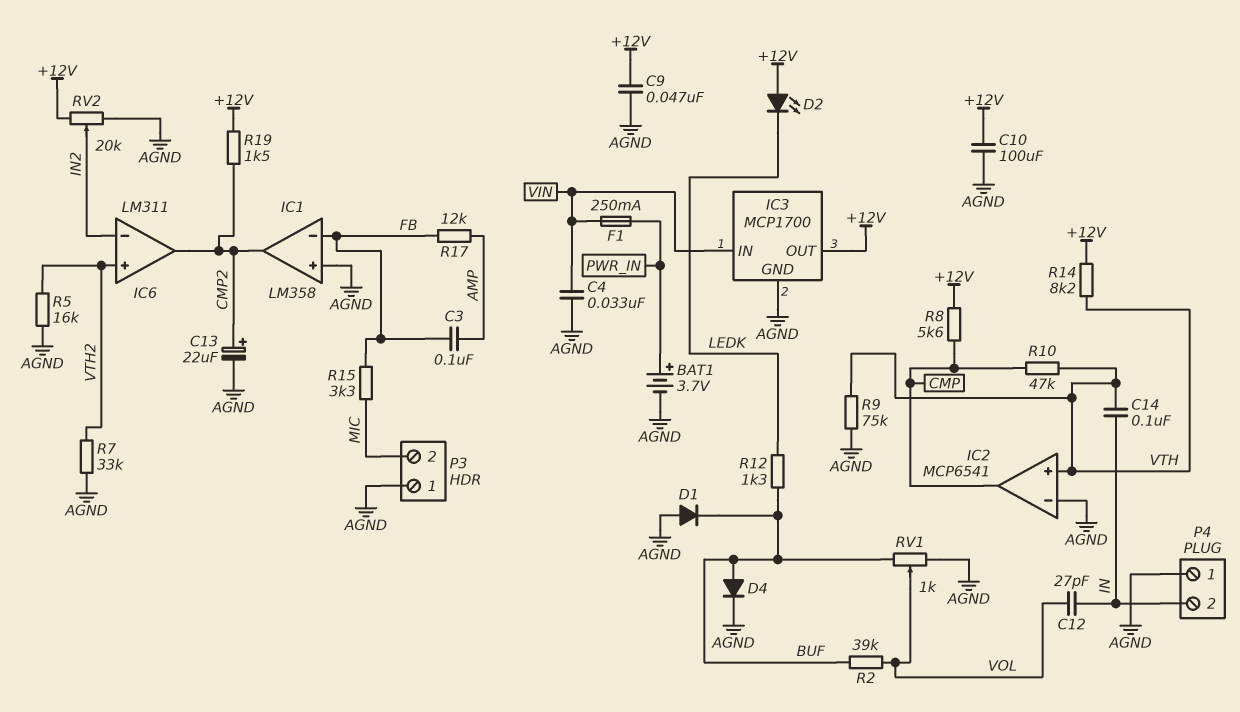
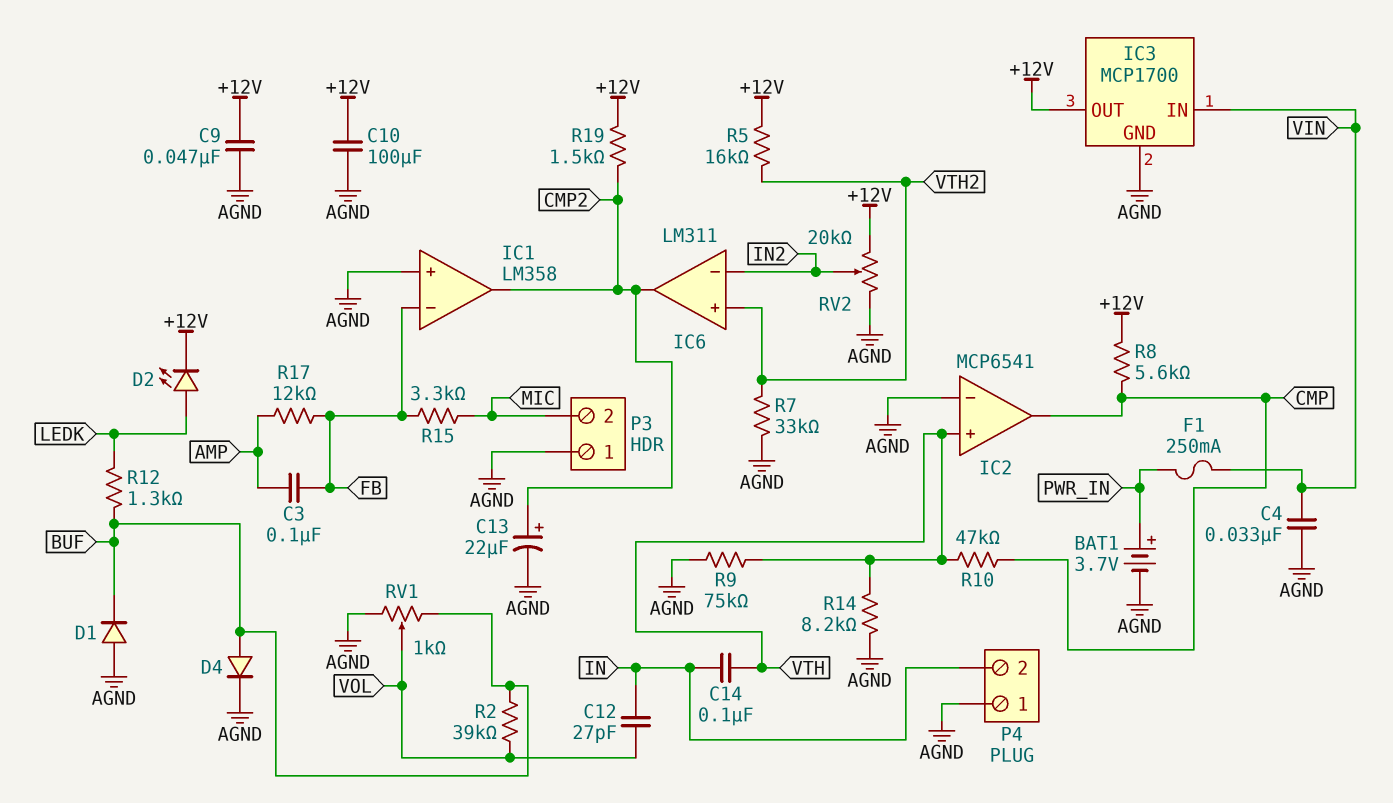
D2: LED (A +12V, K LEDK) -> LED (A LEDK, K +12V)
R5: 16k (AGND, VTH2) -> 16k (+12V, VTH2)
R14: 8.2k (+12V, VTH) -> 8.2k (AGND, VTH)

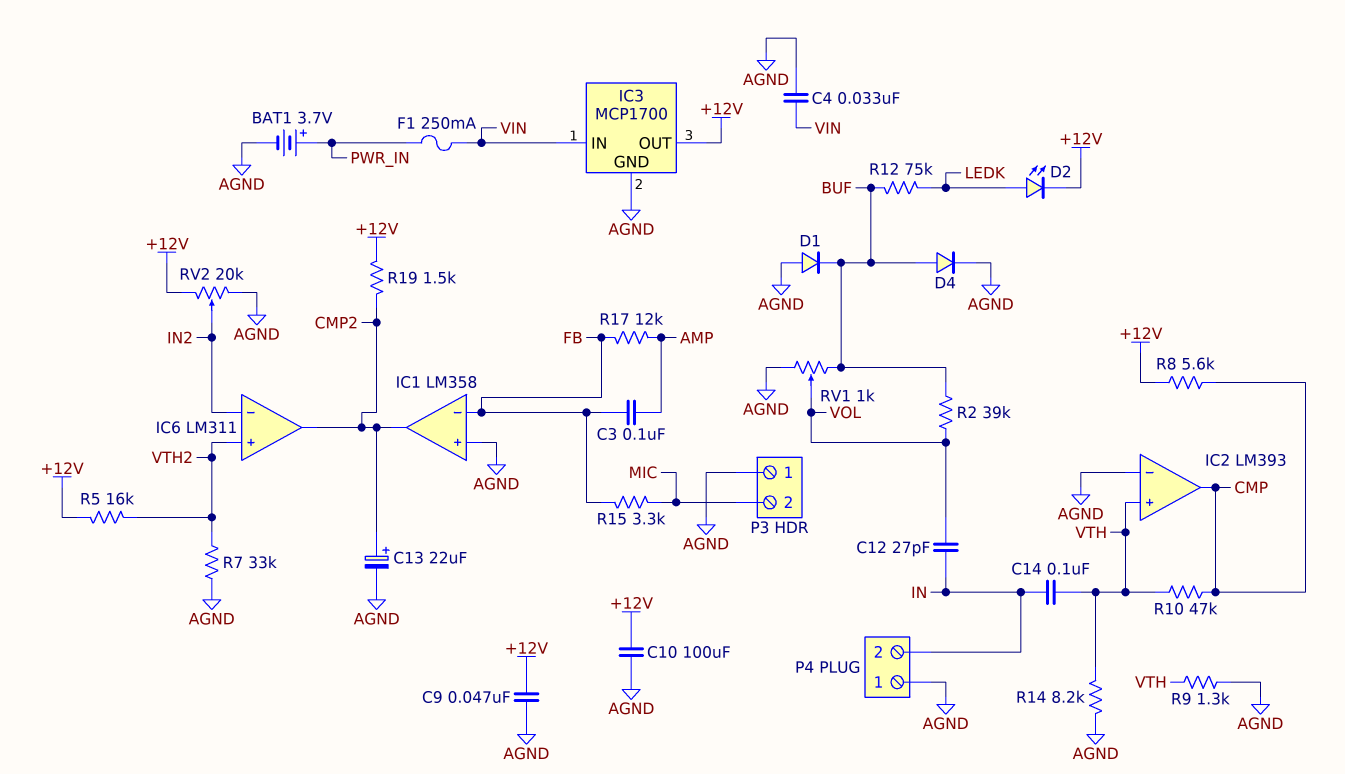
IC2: MCP6541 -> LM393
R9: 75k (AGND, VTH) -> 1.3k (AGND, VTH)
R12: 1.3k (BUF, LEDK) -> 75k (BUF, LEDK)

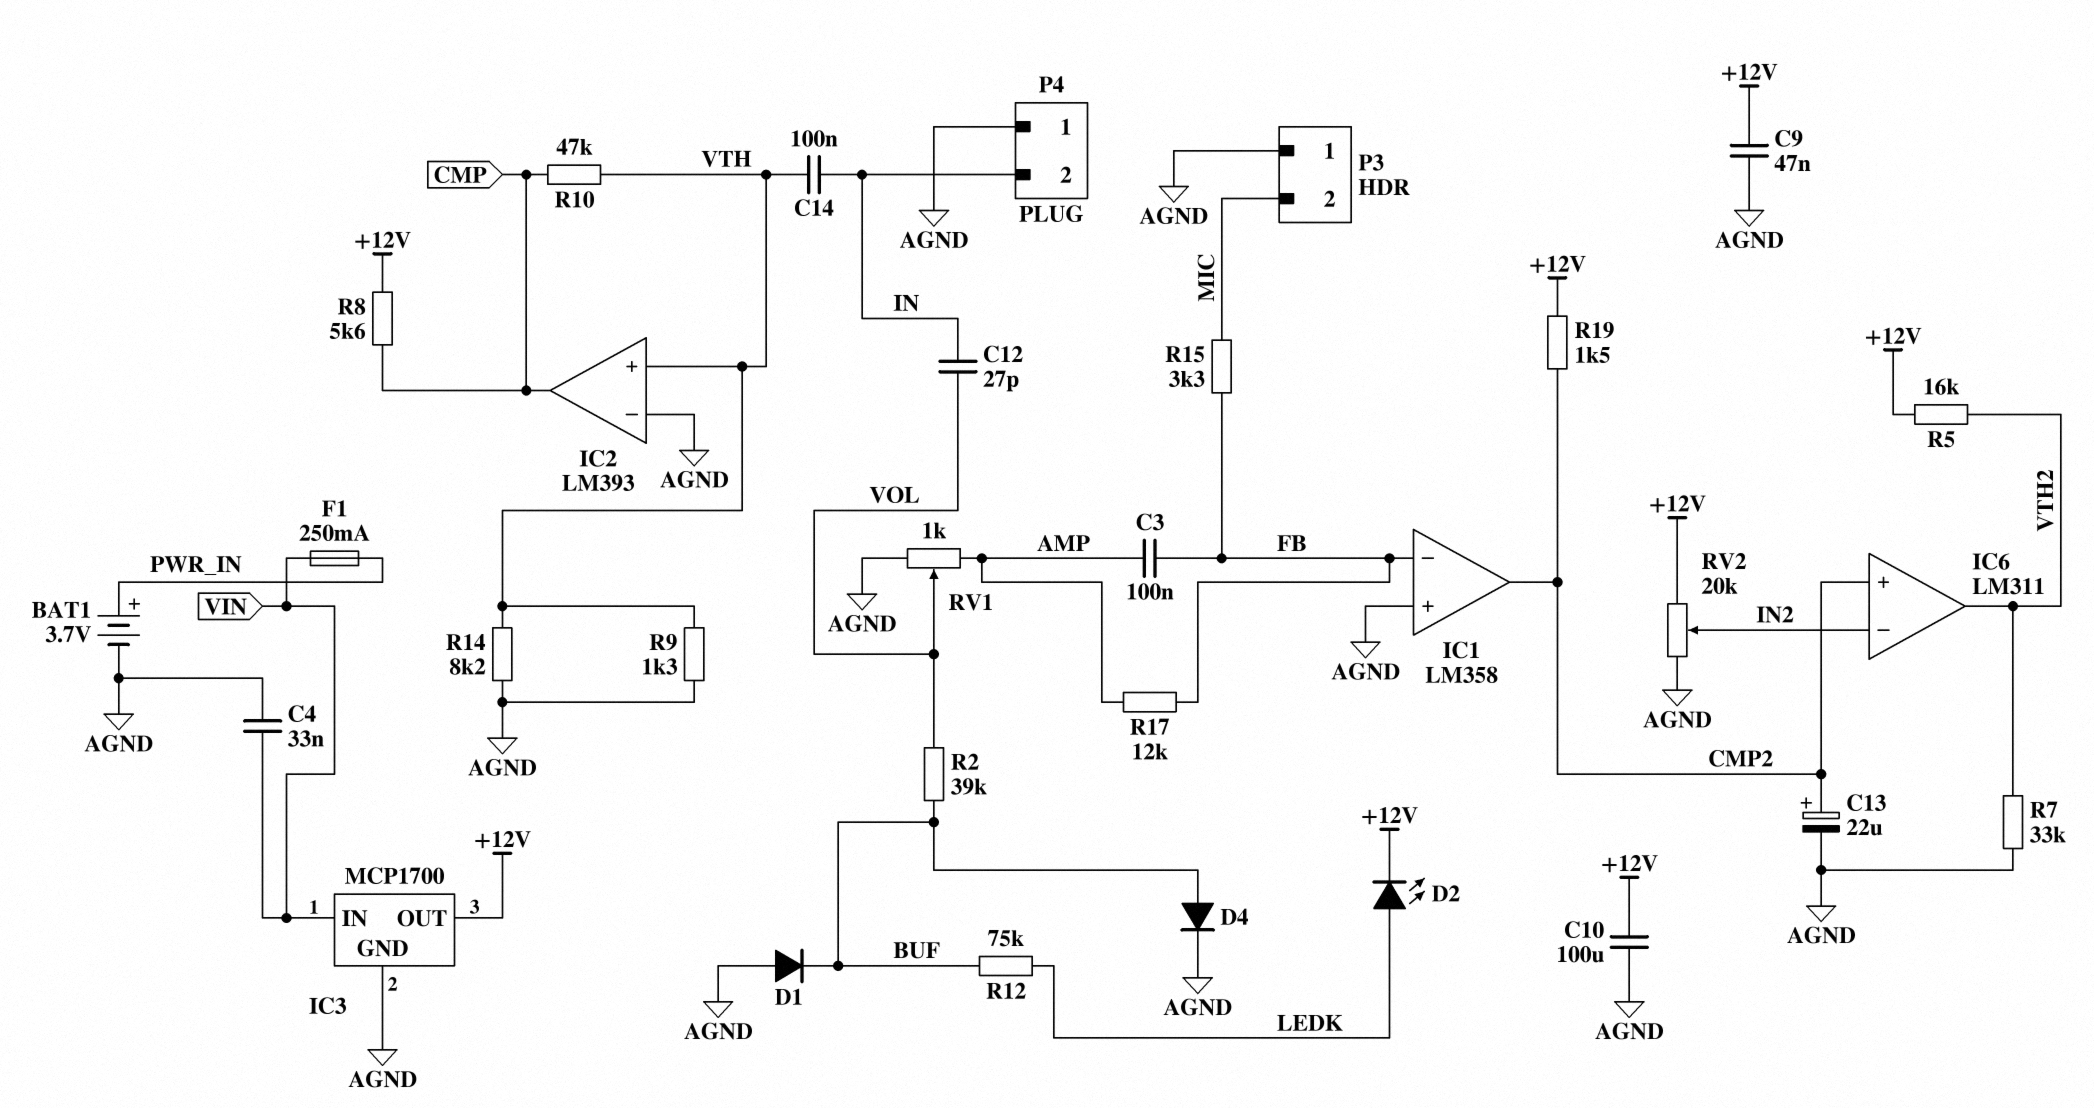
IC6 pin in+: VTH2 -> CMP2
IC6 pin out: CMP2 -> VTH2
RV1: 1k (AGND, BUF, wiper VOL) -> 1k (AGND, AMP, wiper VOL)

